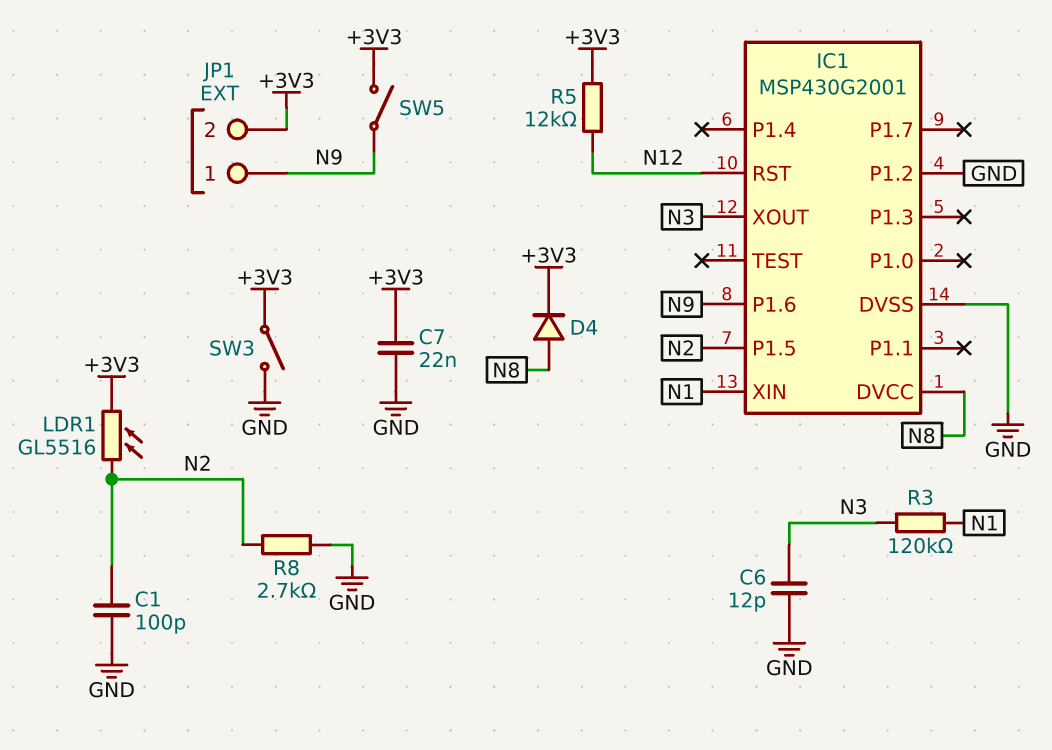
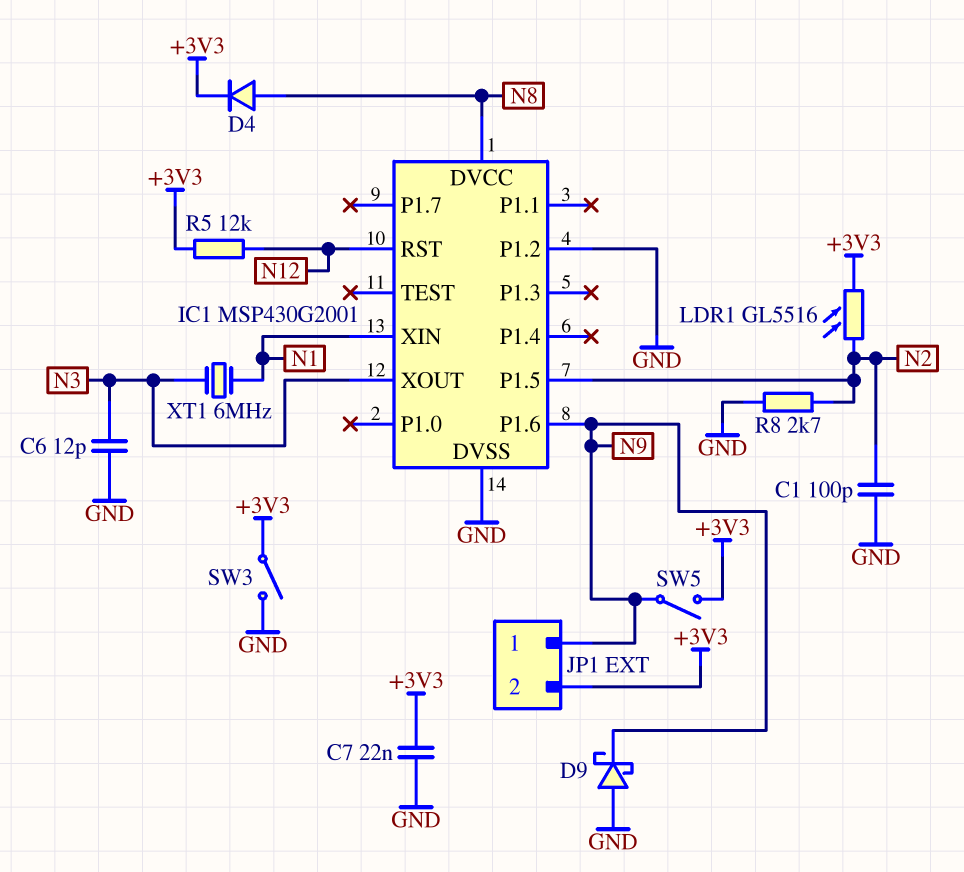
D9: none -> schottky (A GND, K N9)
R3: 120k (N1, N3) -> none
XT1: none -> 6MHz (N1, N3)

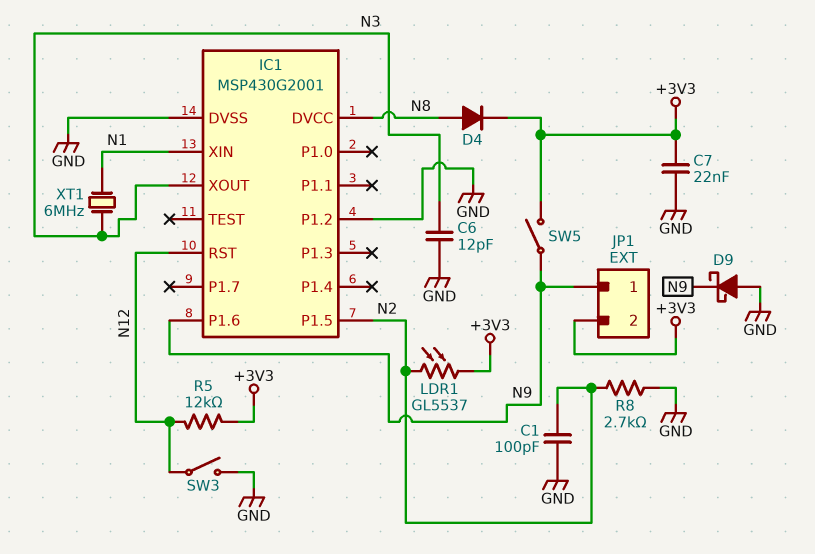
LDR1: GL5516 (+3V3, N2) -> GL5537 (+3V3, N2)
SW3: switch (+3V3, GND) -> switch (GND, N12)

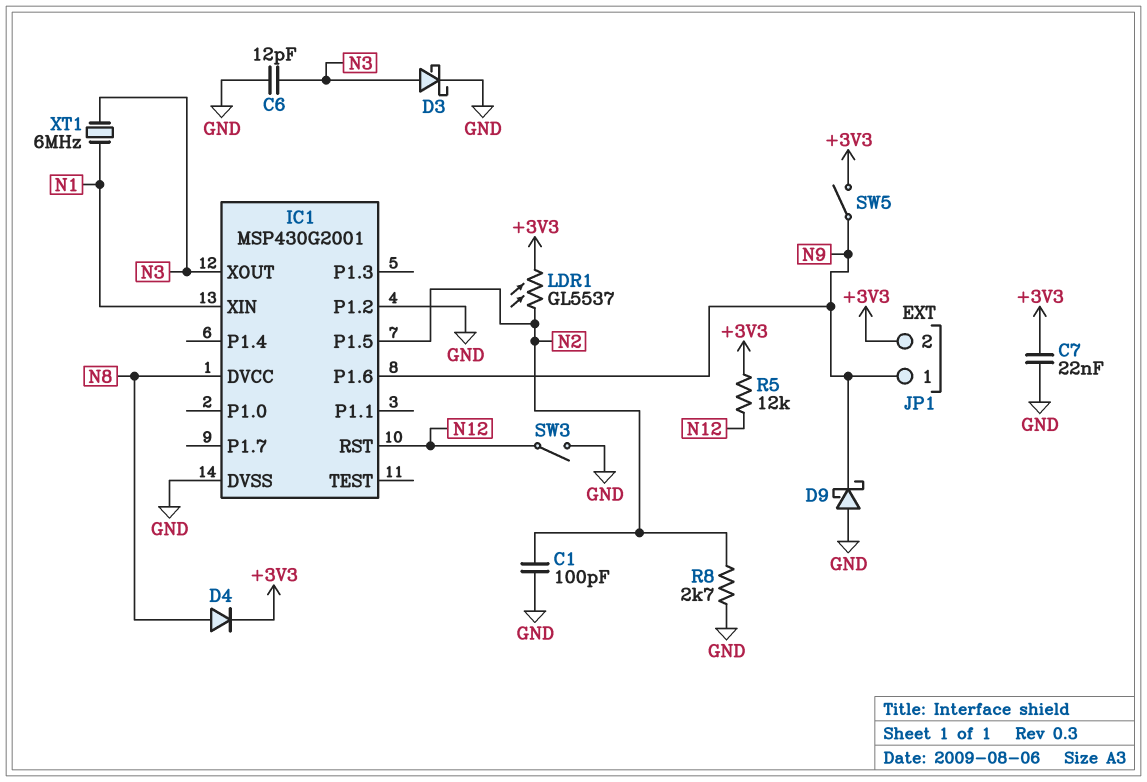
D3: none -> schottky (A N3, K GND)

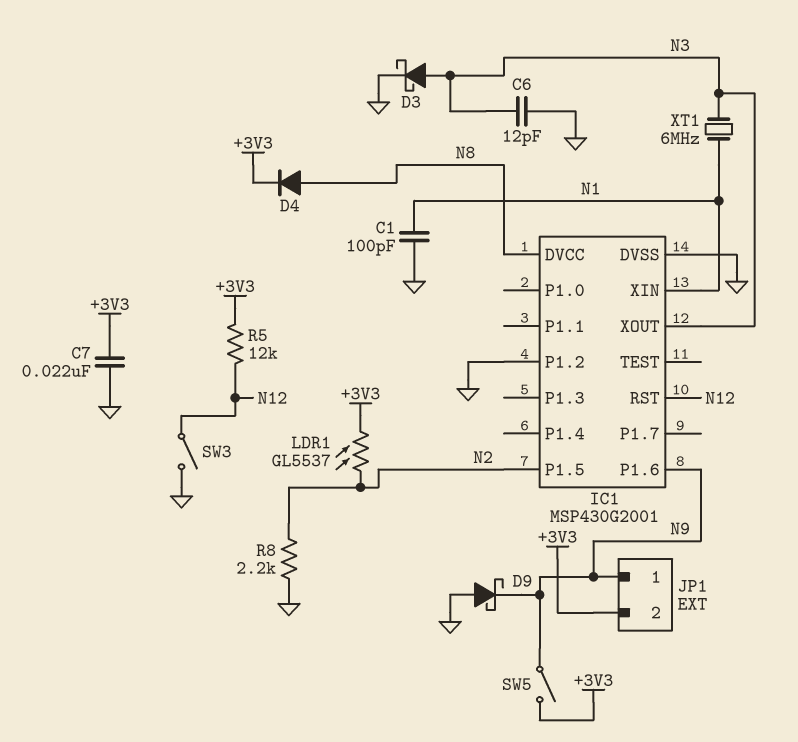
C1: 100pF (GND, N2) -> 100pF (GND, N1)
R8: 2.7k (GND, N2) -> 2.2k (GND, N2)

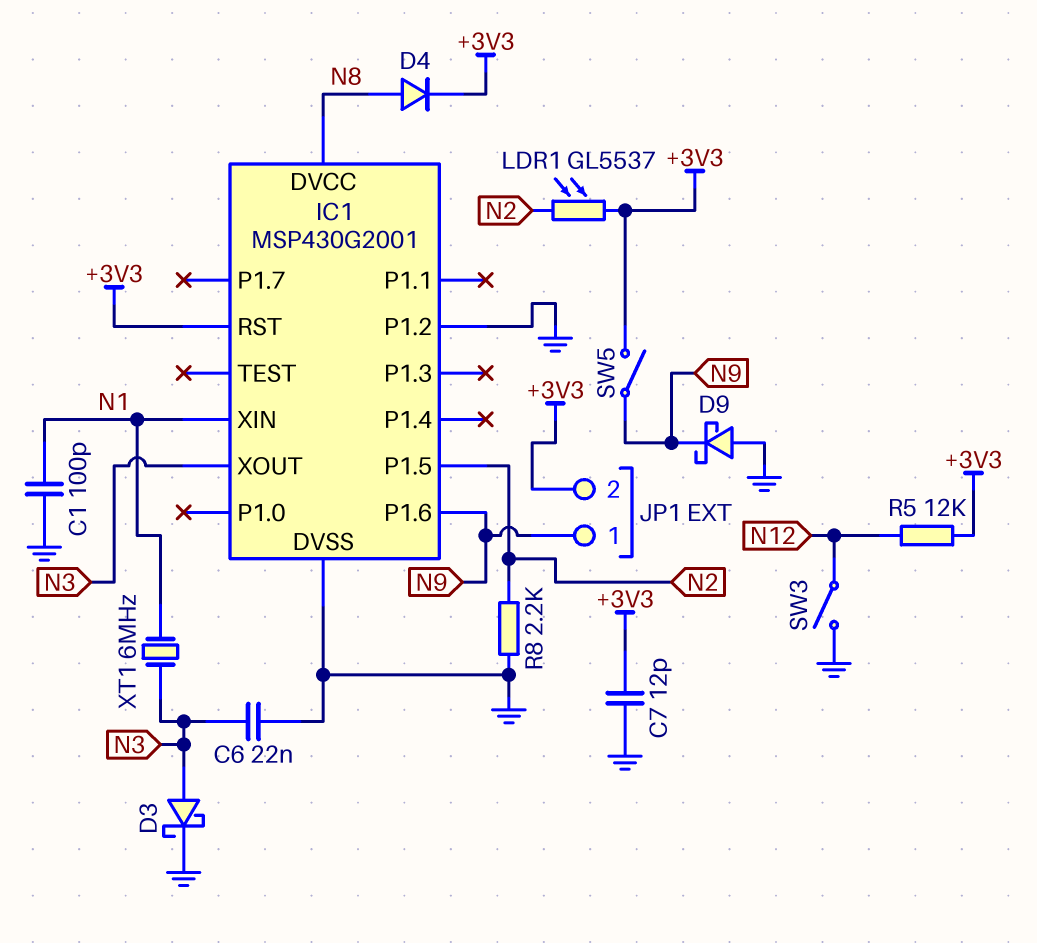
C6: 12pF (GND, N3) -> 22nF (GND, N3)
C7: 22nF (+3V3, GND) -> 12pF (+3V3, GND)
IC1 pin RST: N12 -> +3V3

